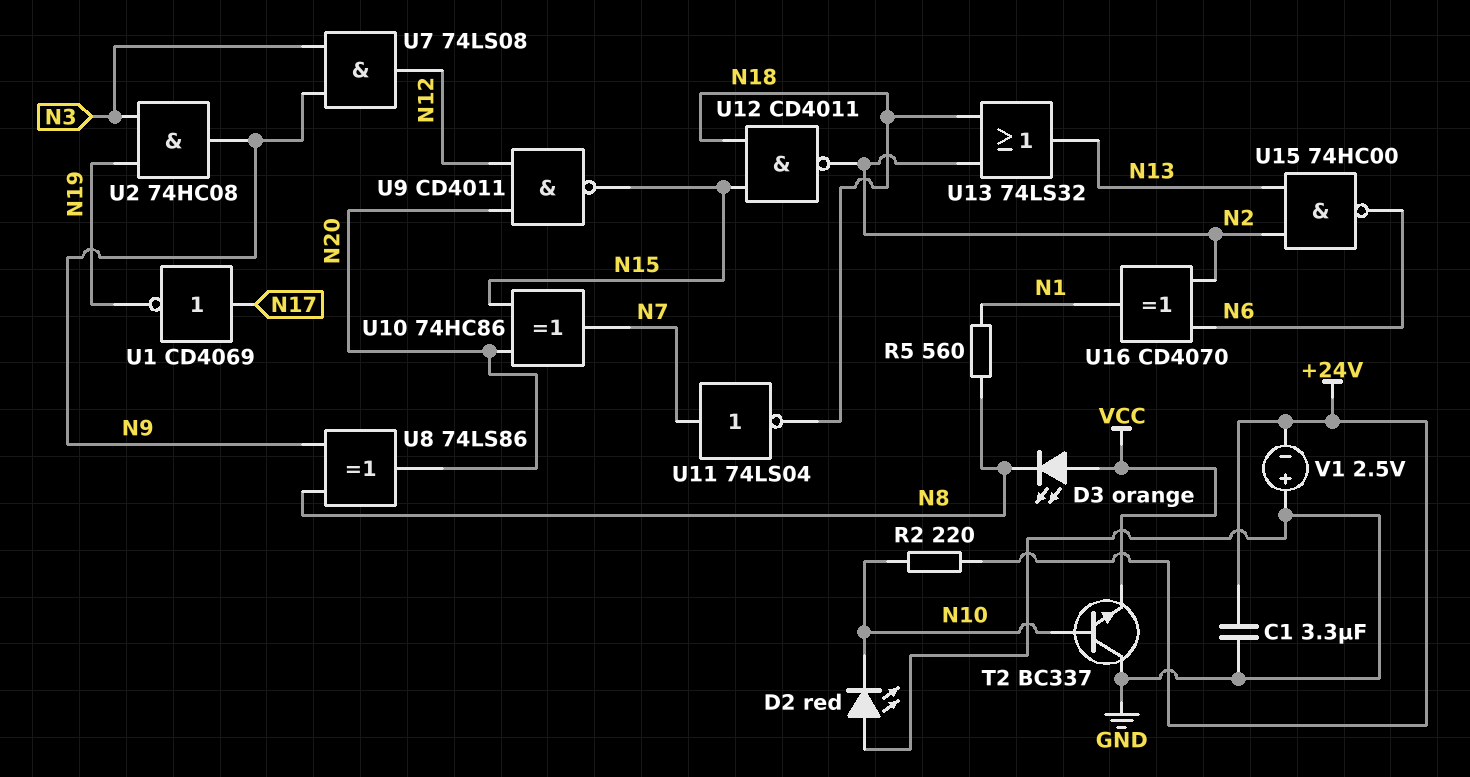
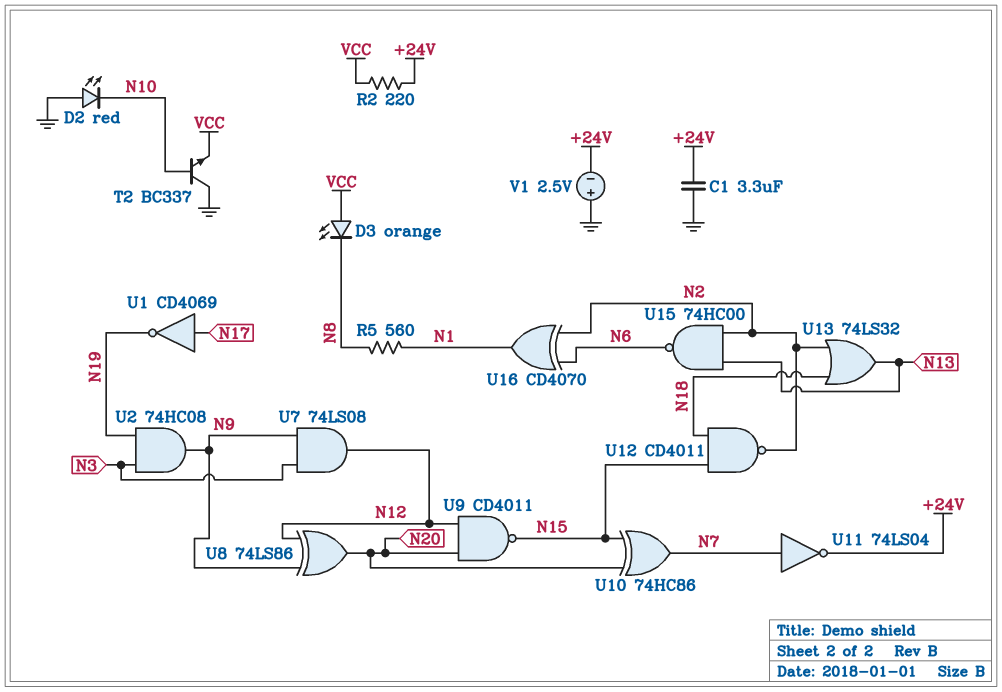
R2: 220 (+24V, N10) -> 220 (+24V, VCC)
U8: XOR 74LS86 (in N8, in N9, out N20) -> XOR 74LS86 (in N9, in N12, out N20)
U11: NOT 74LS04 (in N7, out N18) -> NOT 74LS04 (in N7, out +24V)

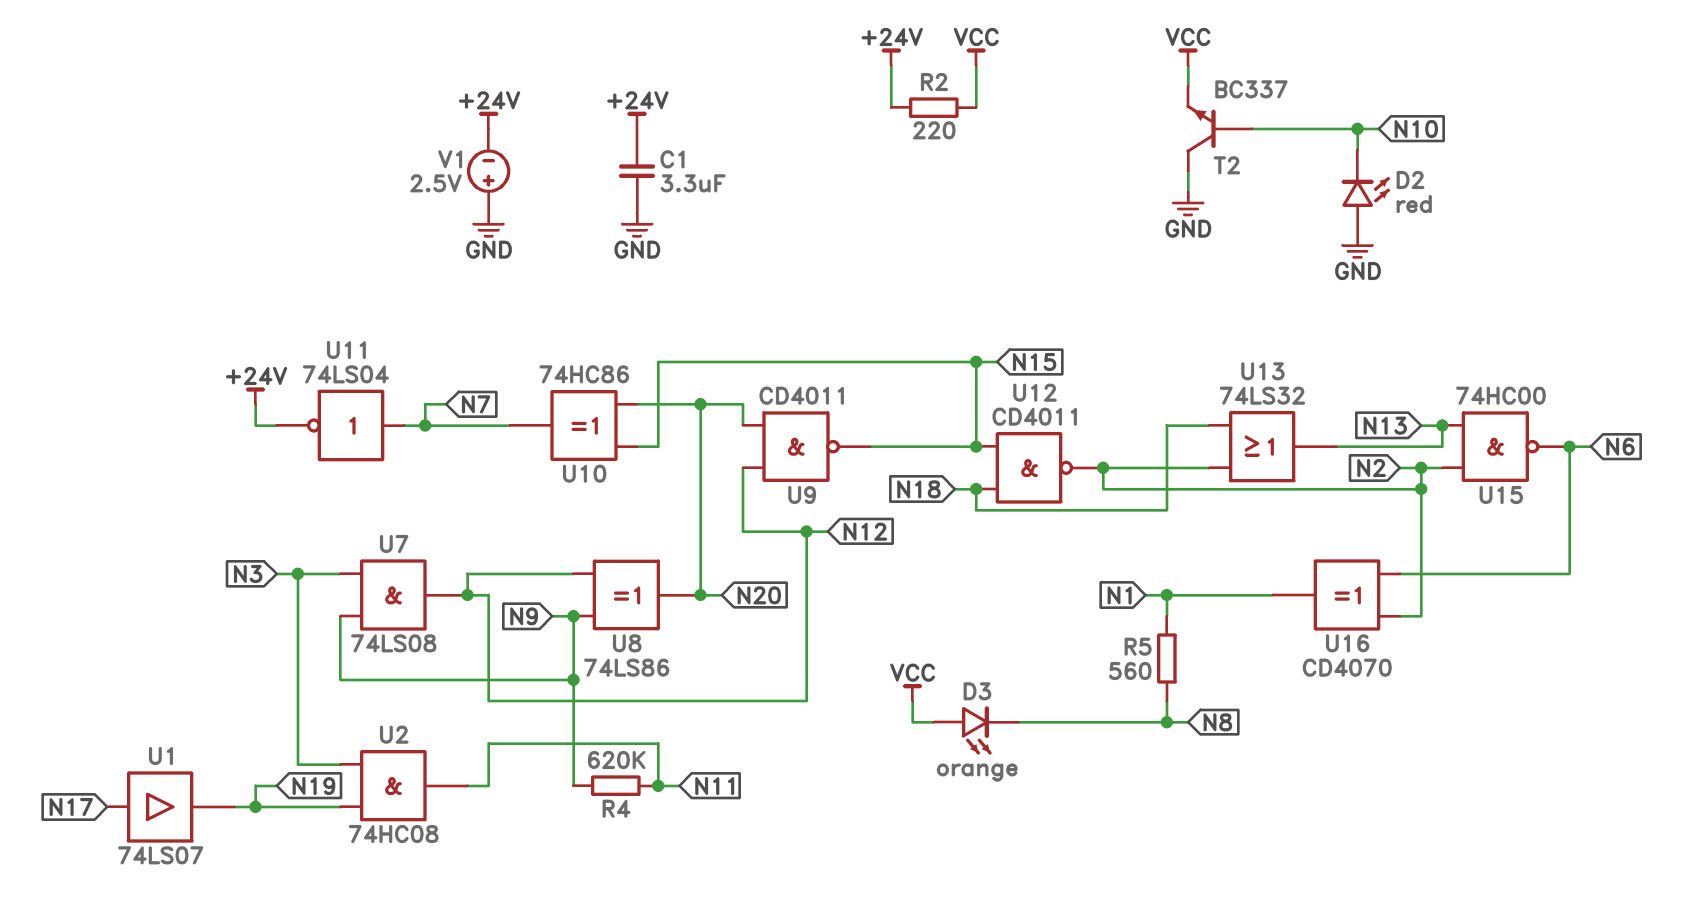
R4: none -> 620k (N9, N11)
U1: NOT CD4069 (in N17, out N19) -> buffer 74LS07 (in N17, out N19)
U2: AND 74HC08 (in N3, in N19, out N9) -> AND 74HC08 (in N3, in N19, out N11)

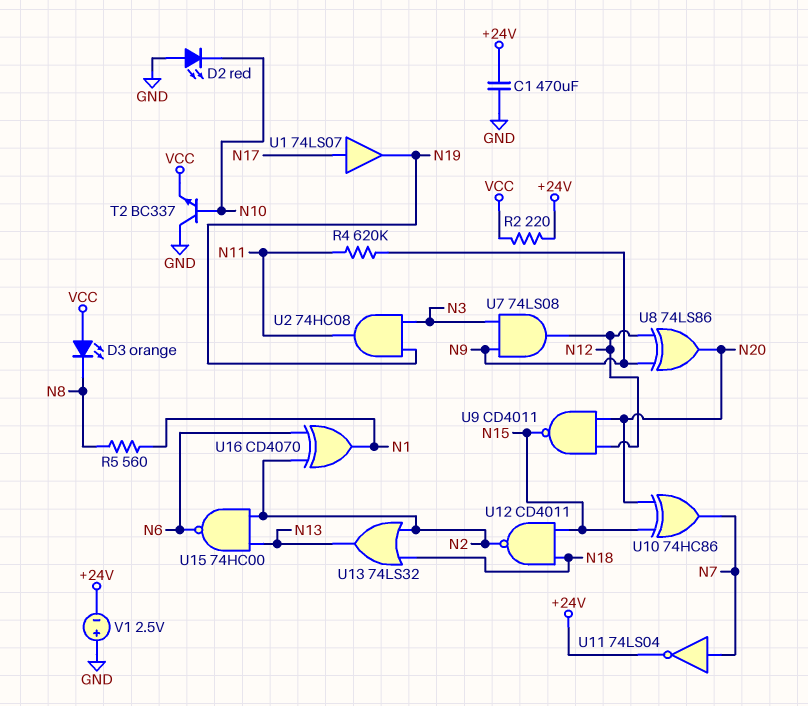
C1: 3.3uF (+24V, GND) -> 470uF (+24V, GND)

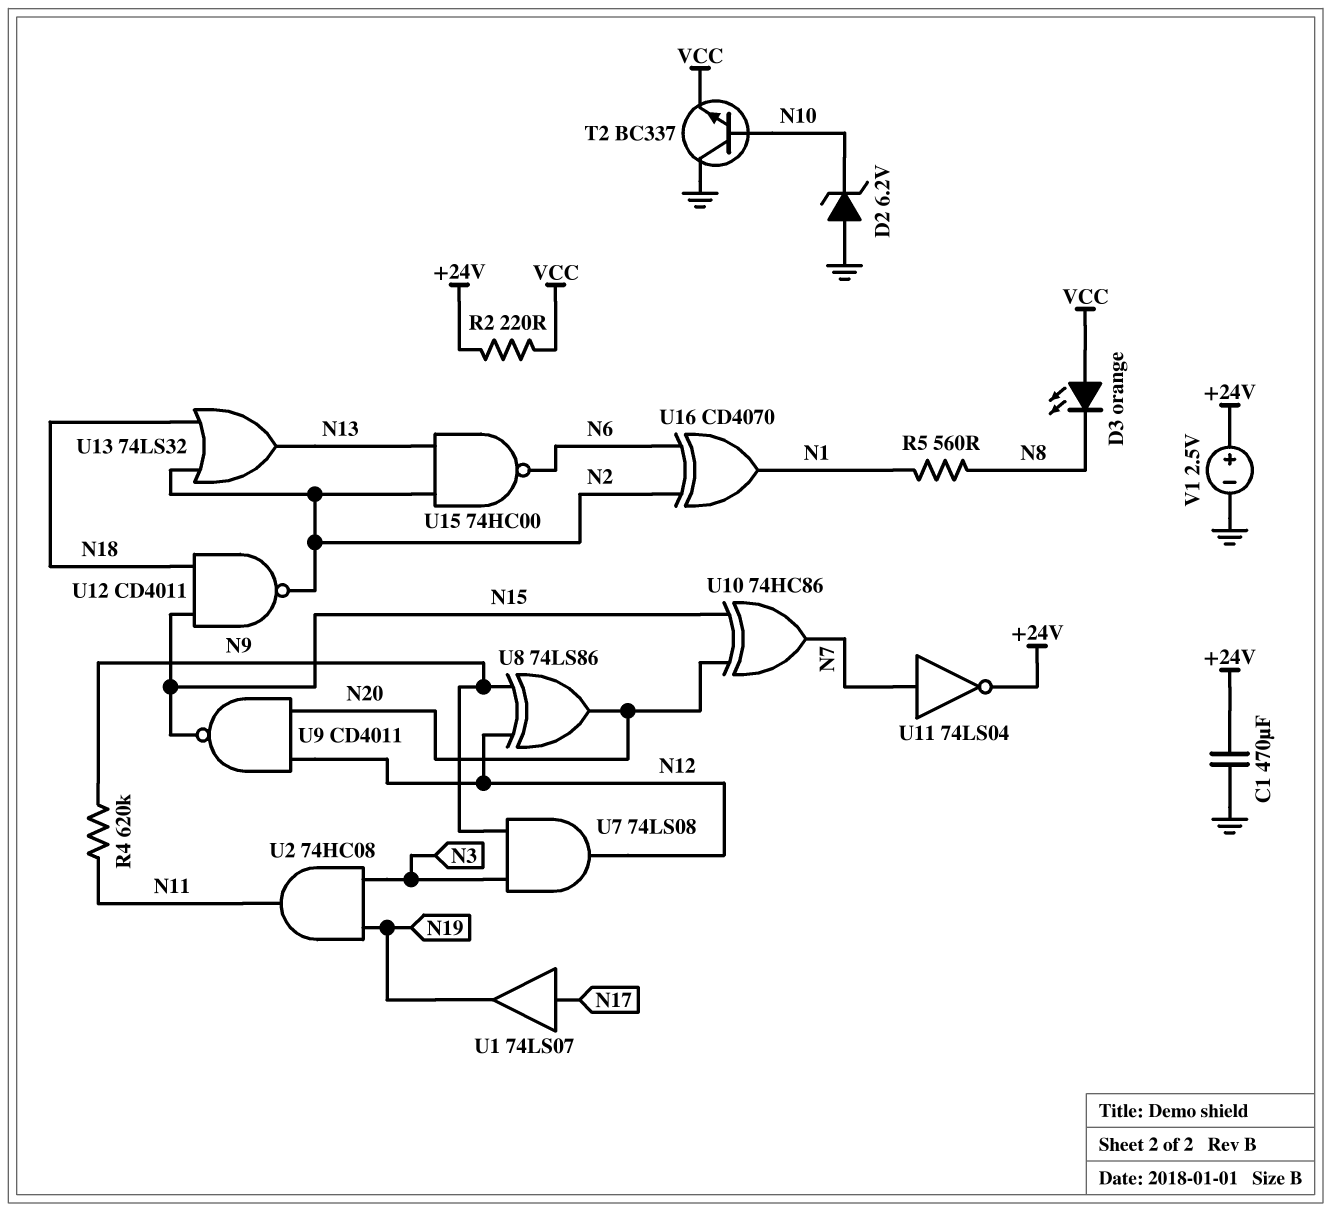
D2: LED red (A GND, K N10) -> zener 6.2V (A GND, K N10)
V1: 2.5V (plus GND, minus +24V) -> 2.5V (plus +24V, minus GND)

